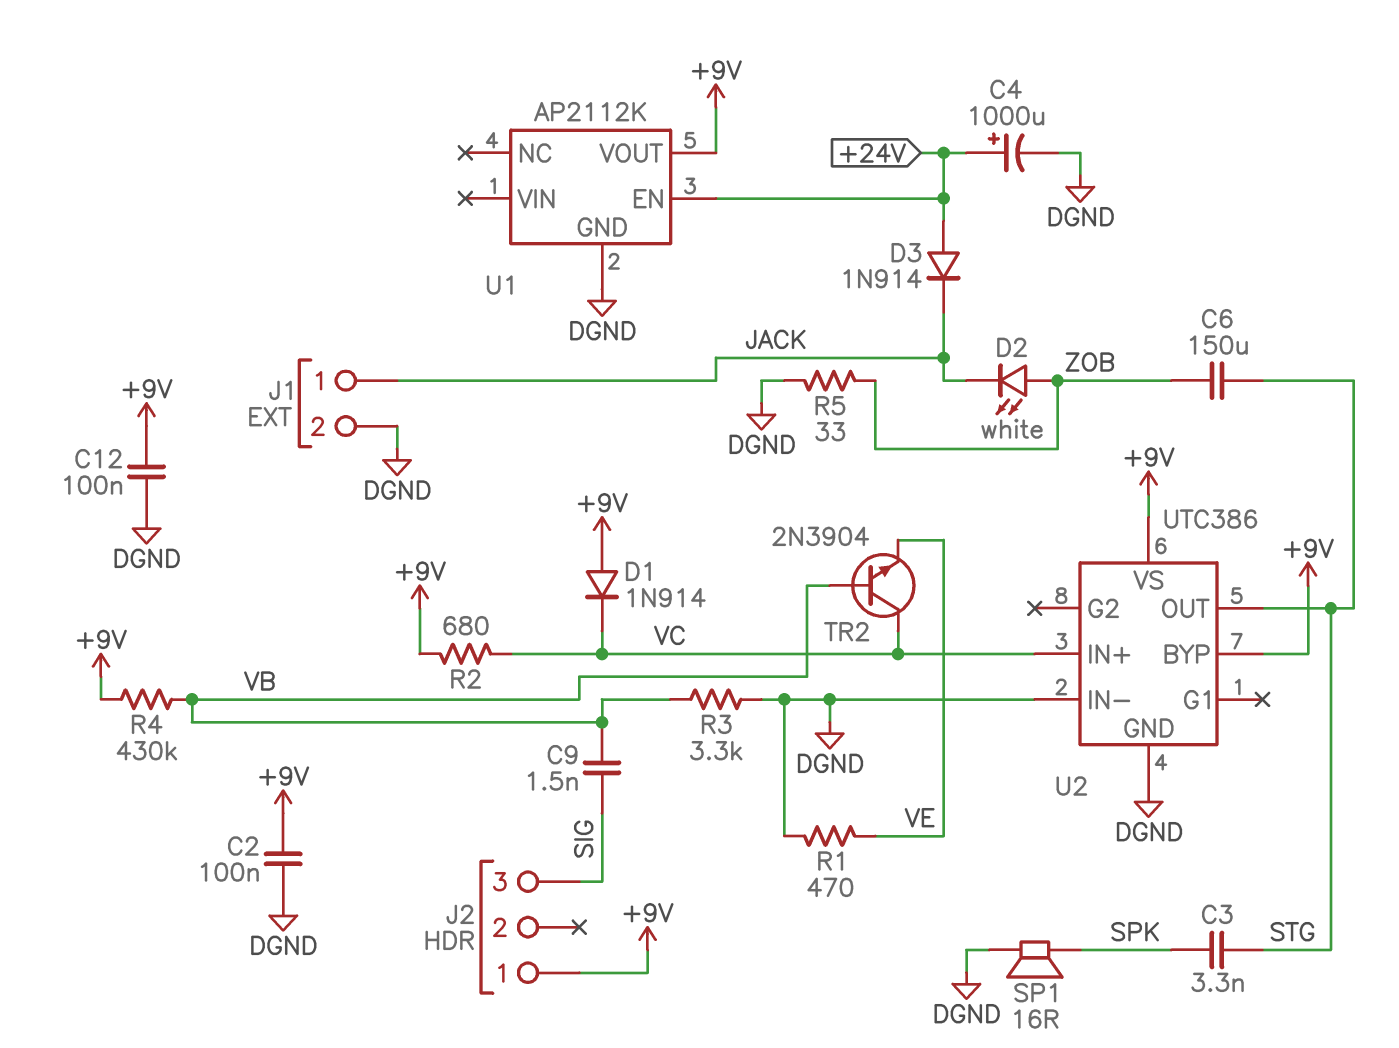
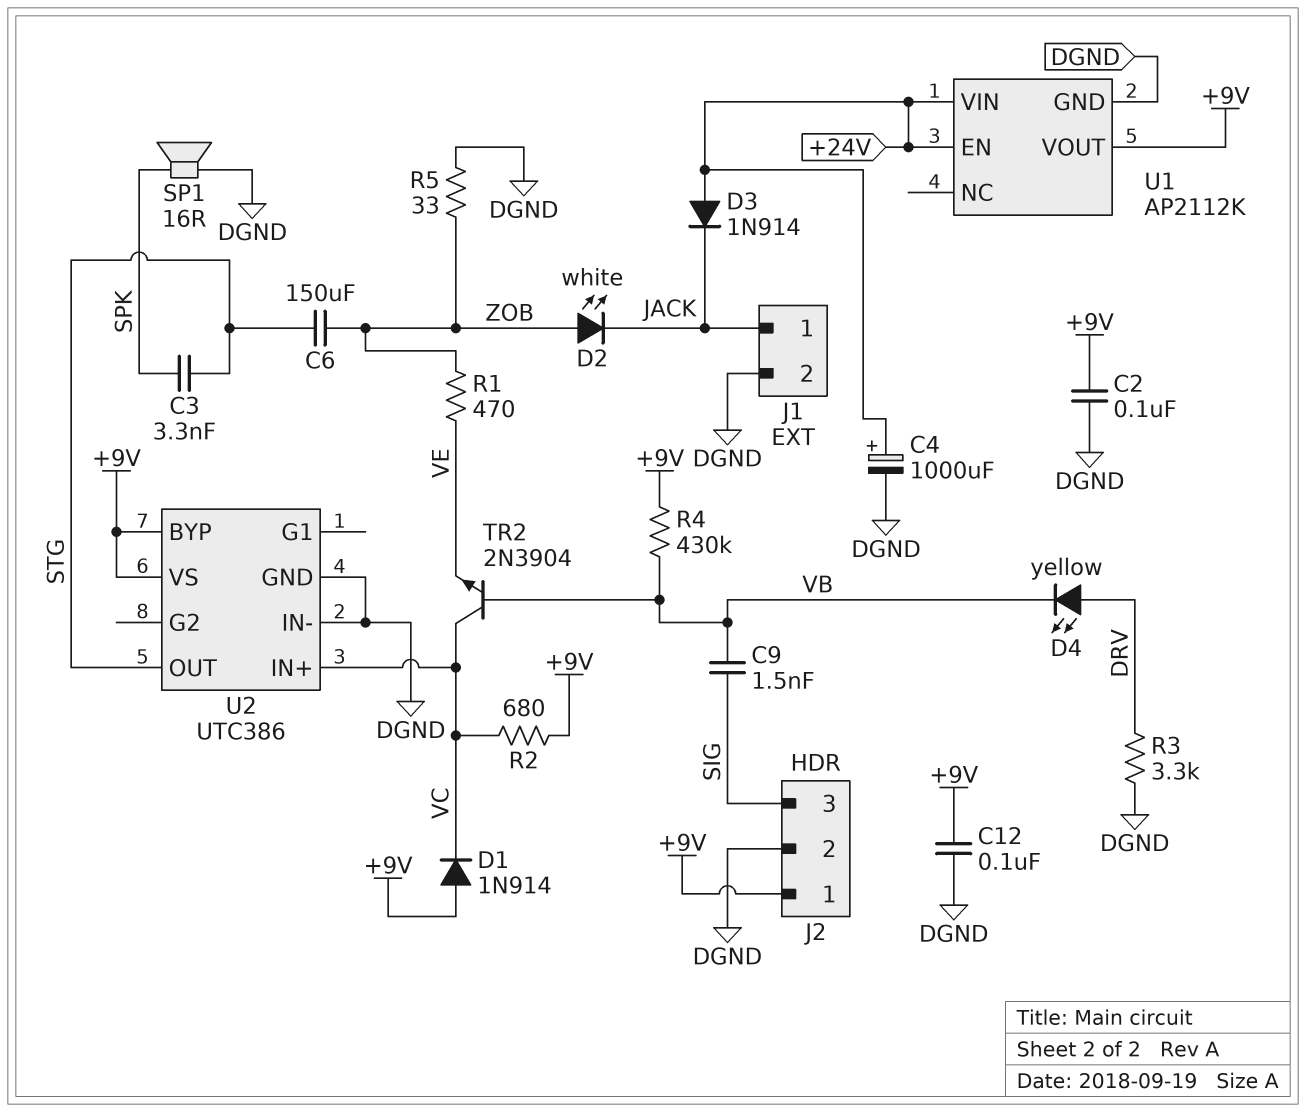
D4: none -> LED yellow (A DRV, K VB)
J2 pin 2: none -> DGND
R1: 470 (DGND, VE) -> 470 (VE, ZOB)
R3: 3.3k (DGND, VB) -> 3.3k (DGND, DRV)
U1 pin VIN: none -> +24V

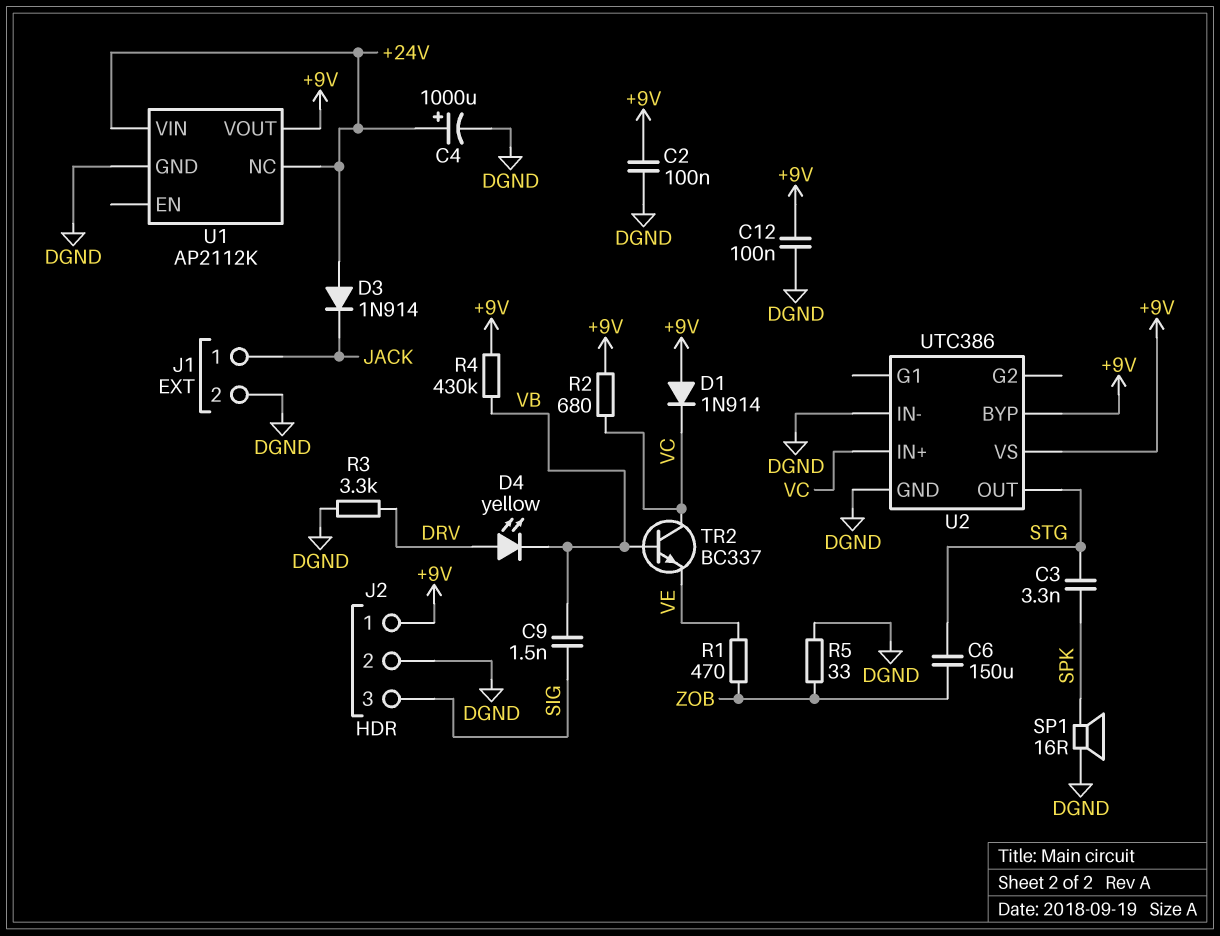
D2: LED white (A ZOB, K JACK) -> none
TR2: NPN 2N3904 (B VB, C VC, E VE) -> NPN BC337 (B VB, C VC, E VE)
U1 pin EN: +24V -> none
U1 pin NC: none -> +24V

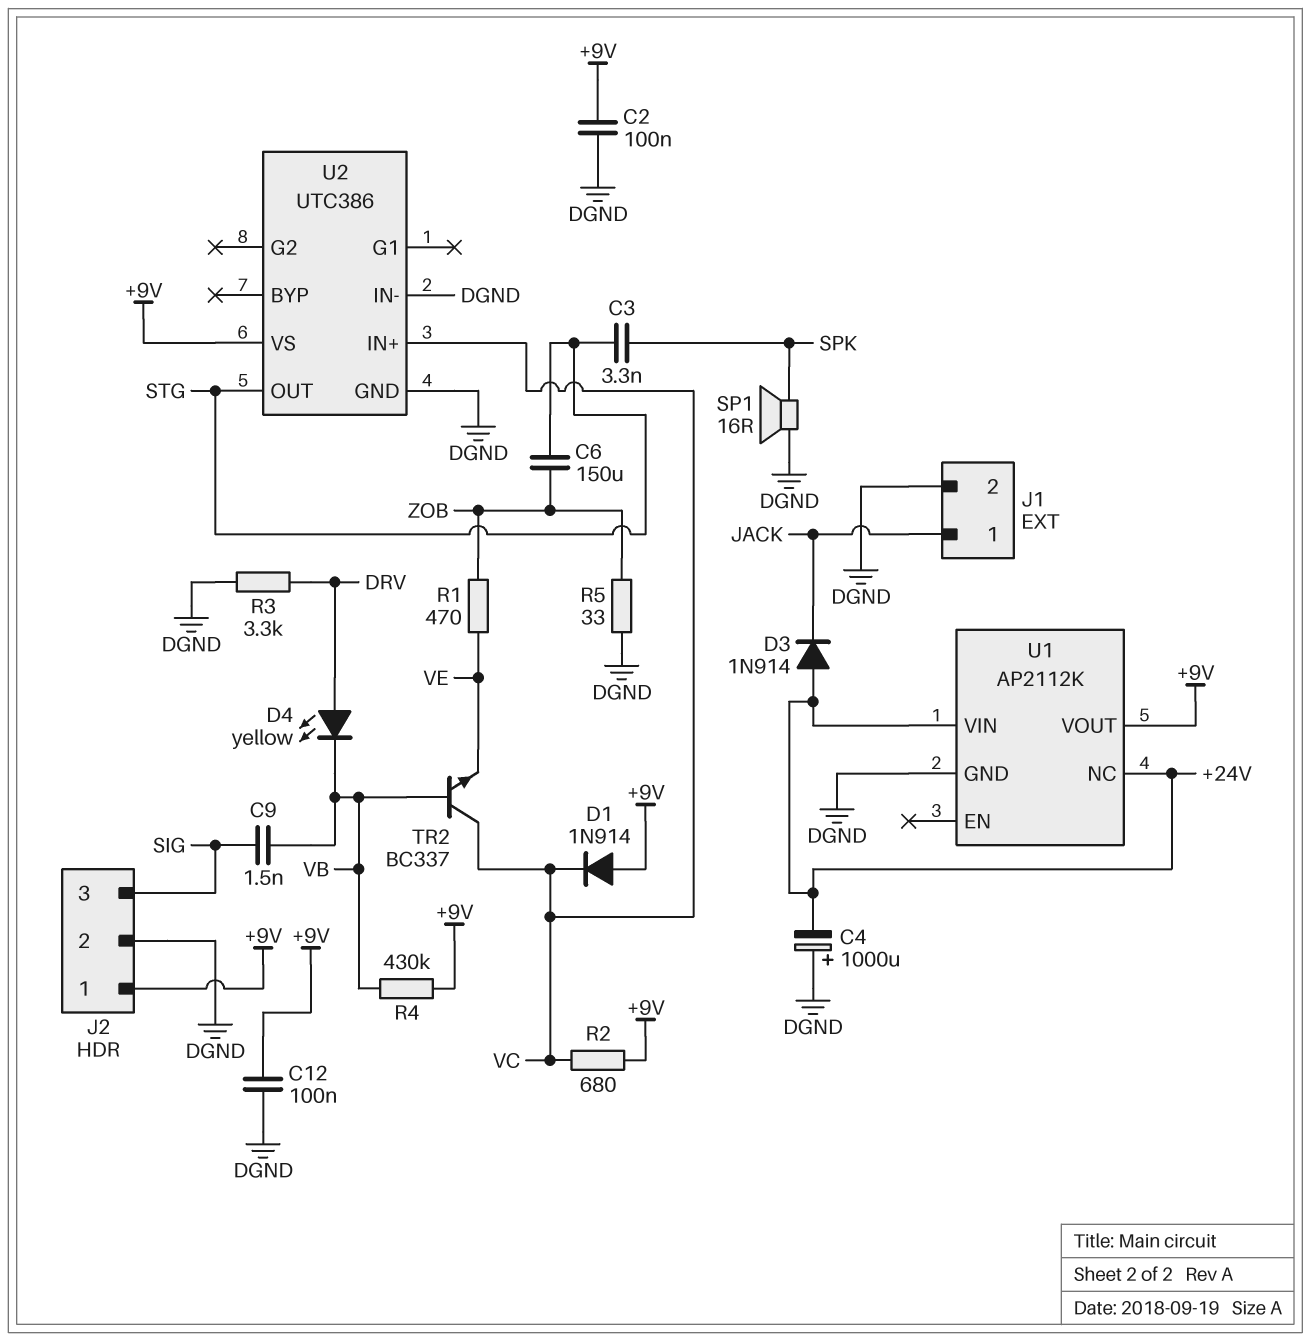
C4: 1000uF (plus +24V, minus DGND) -> 1000uF (plus DGND, minus +24V)
U2 pin BYP: +9V -> none

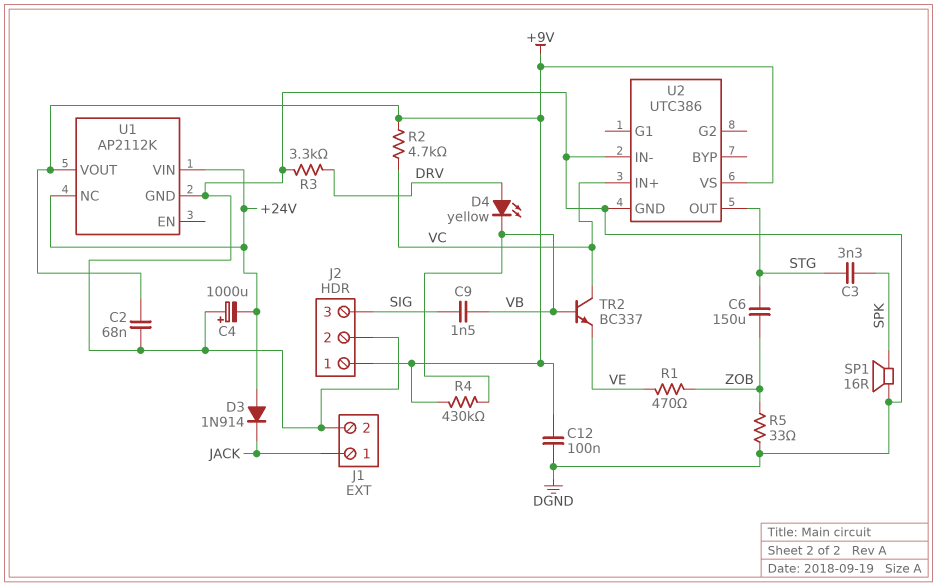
C2: 100nF (+9V, DGND) -> 68nF (+9V, DGND)
D1: diode 1N914 (A +9V, K VC) -> none
R2: 680 (+9V, VC) -> 4.7k (+9V, VC)

